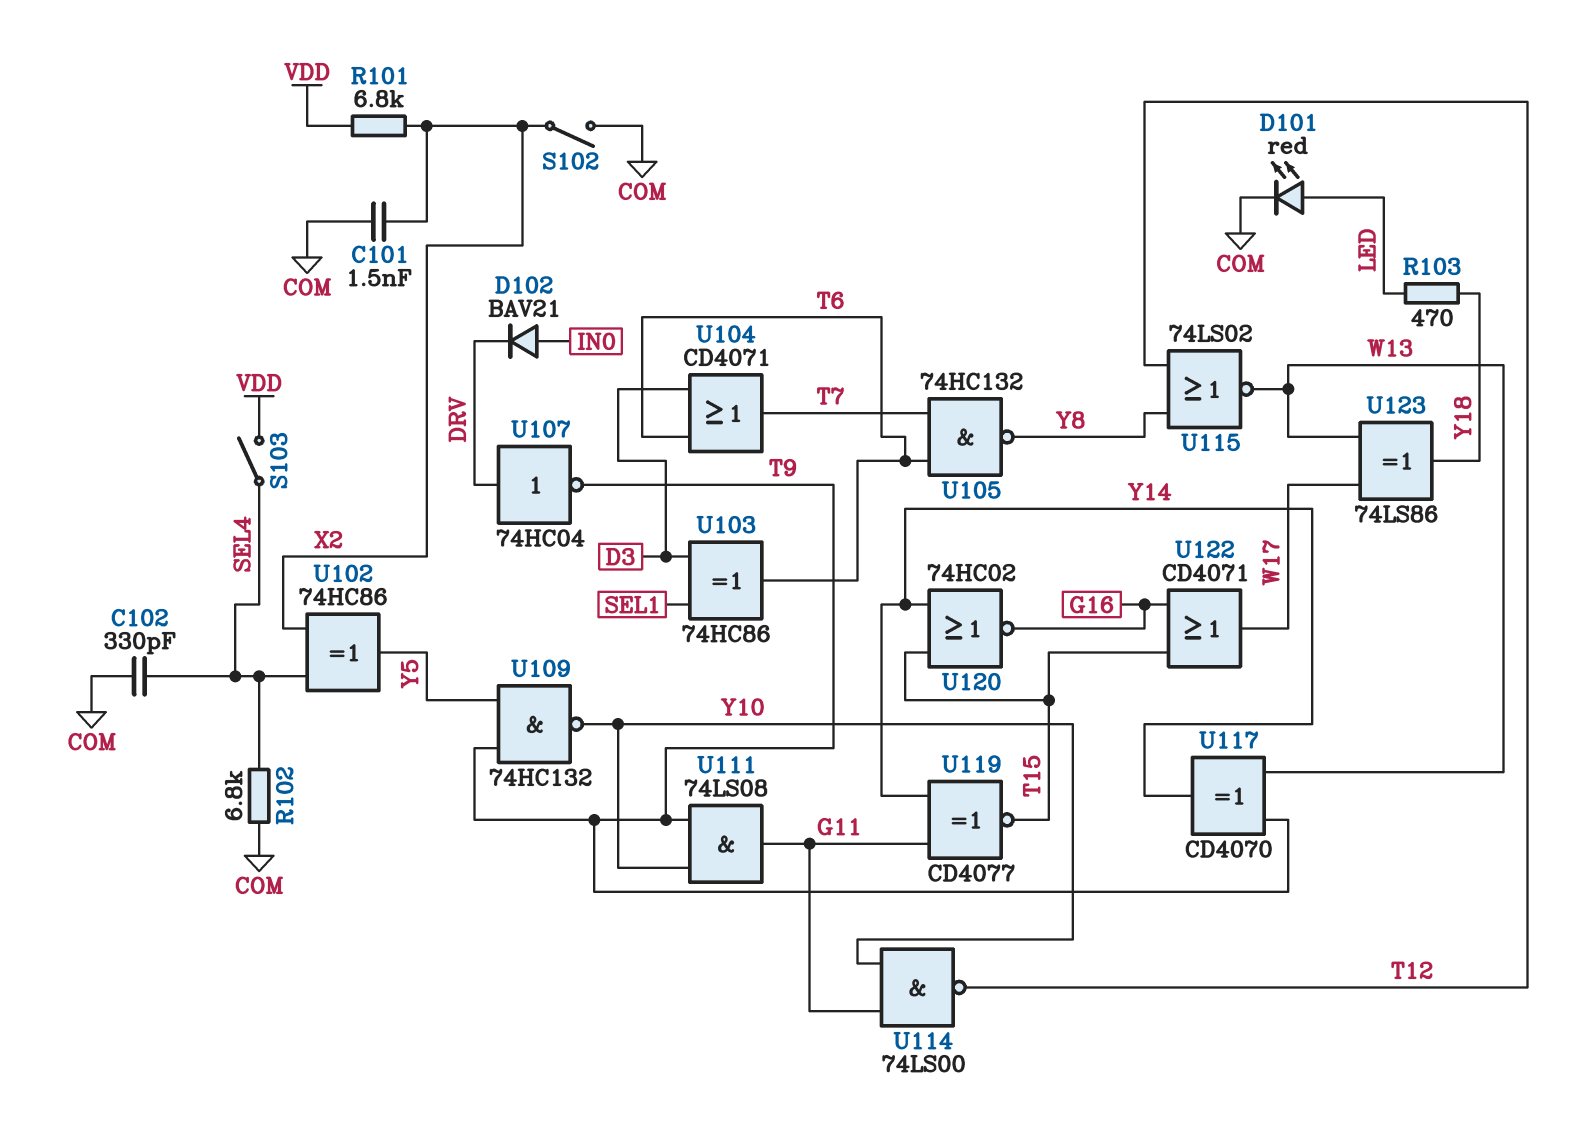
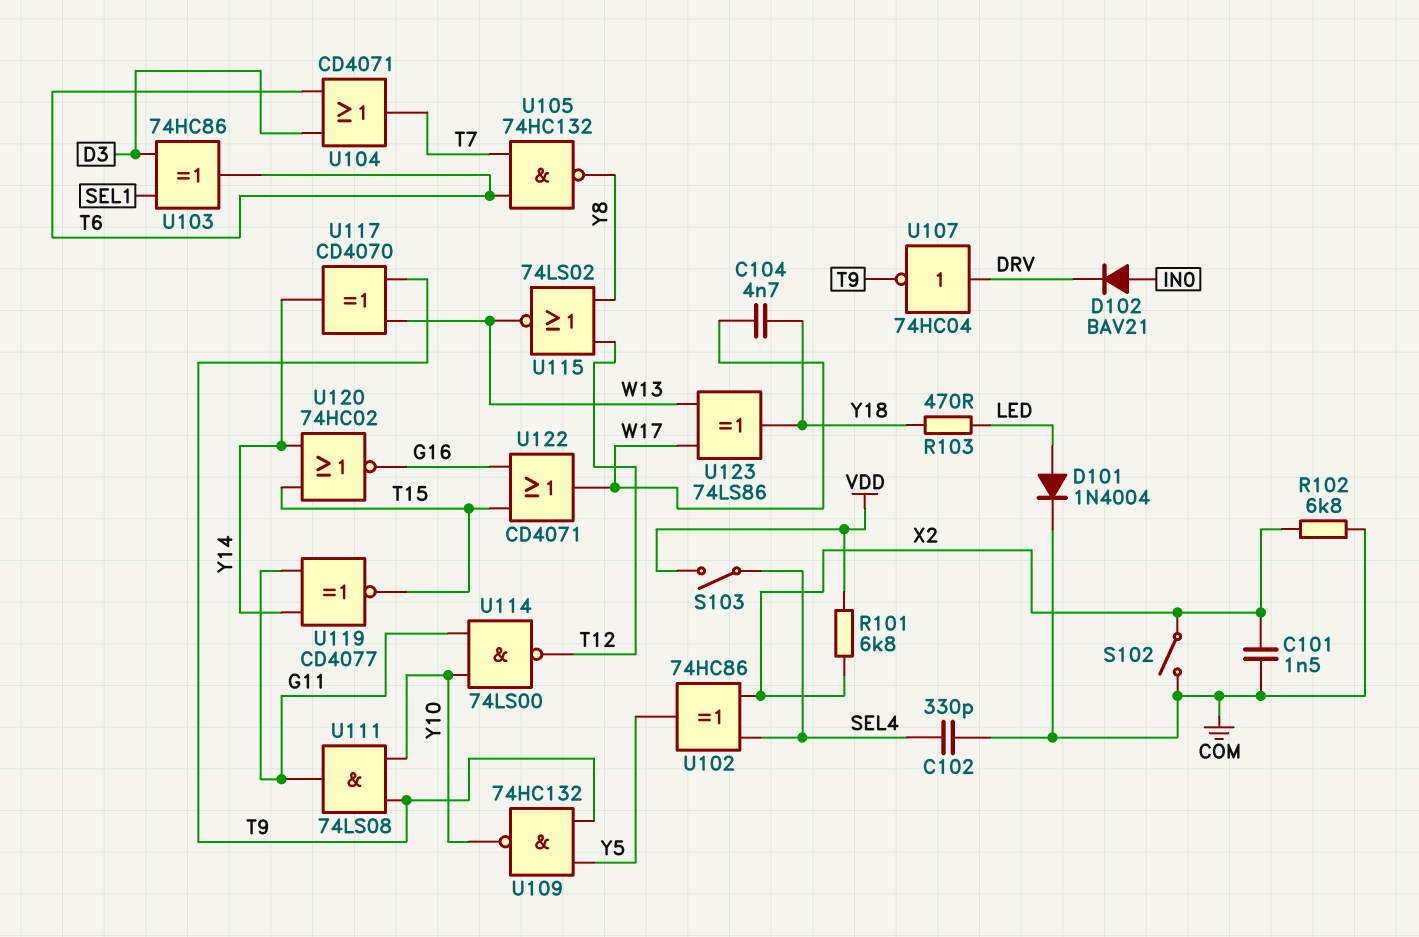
C104: none -> 4.7nF (W17, Y18)
D101: LED red (A LED, K COM) -> diode 1N4004 (A LED, K COM)
R102: 6.8k (COM, SEL4) -> 6.8k (COM, X2)

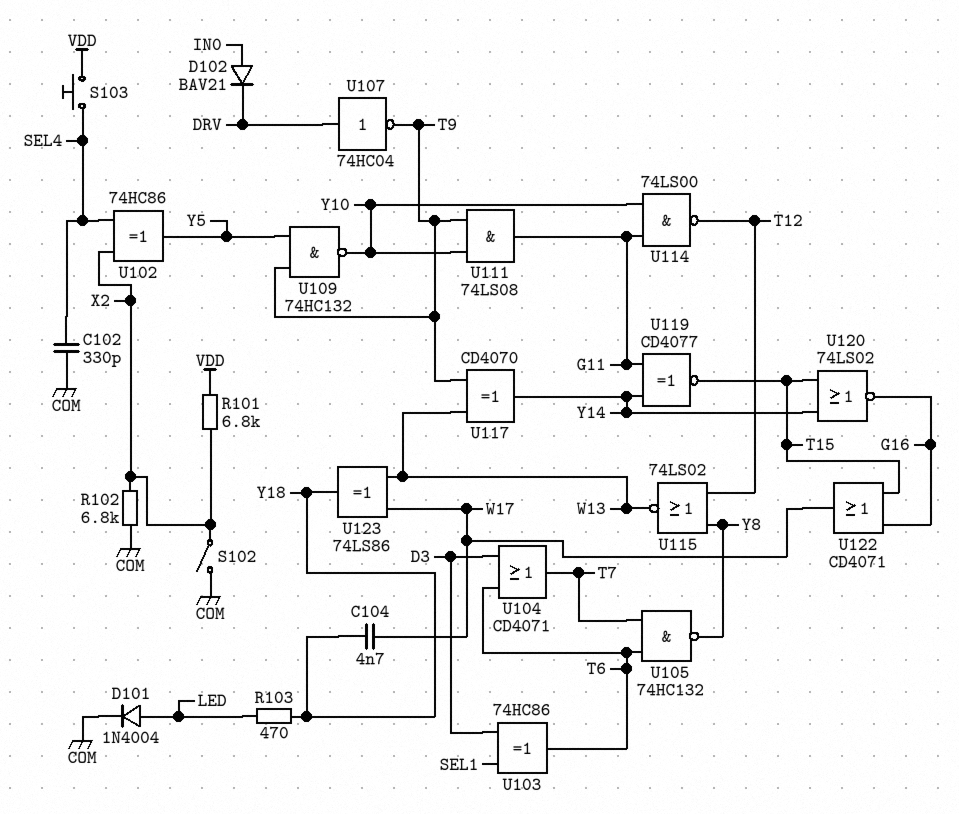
C101: 1.5nF (COM, X2) -> none
S103: switch (SEL4, VDD) -> button (SEL4, VDD)
U120: NOR 74HC02 (in T15, in Y14, out G16) -> NOR 74LS02 (in T15, in Y14, out G16)

